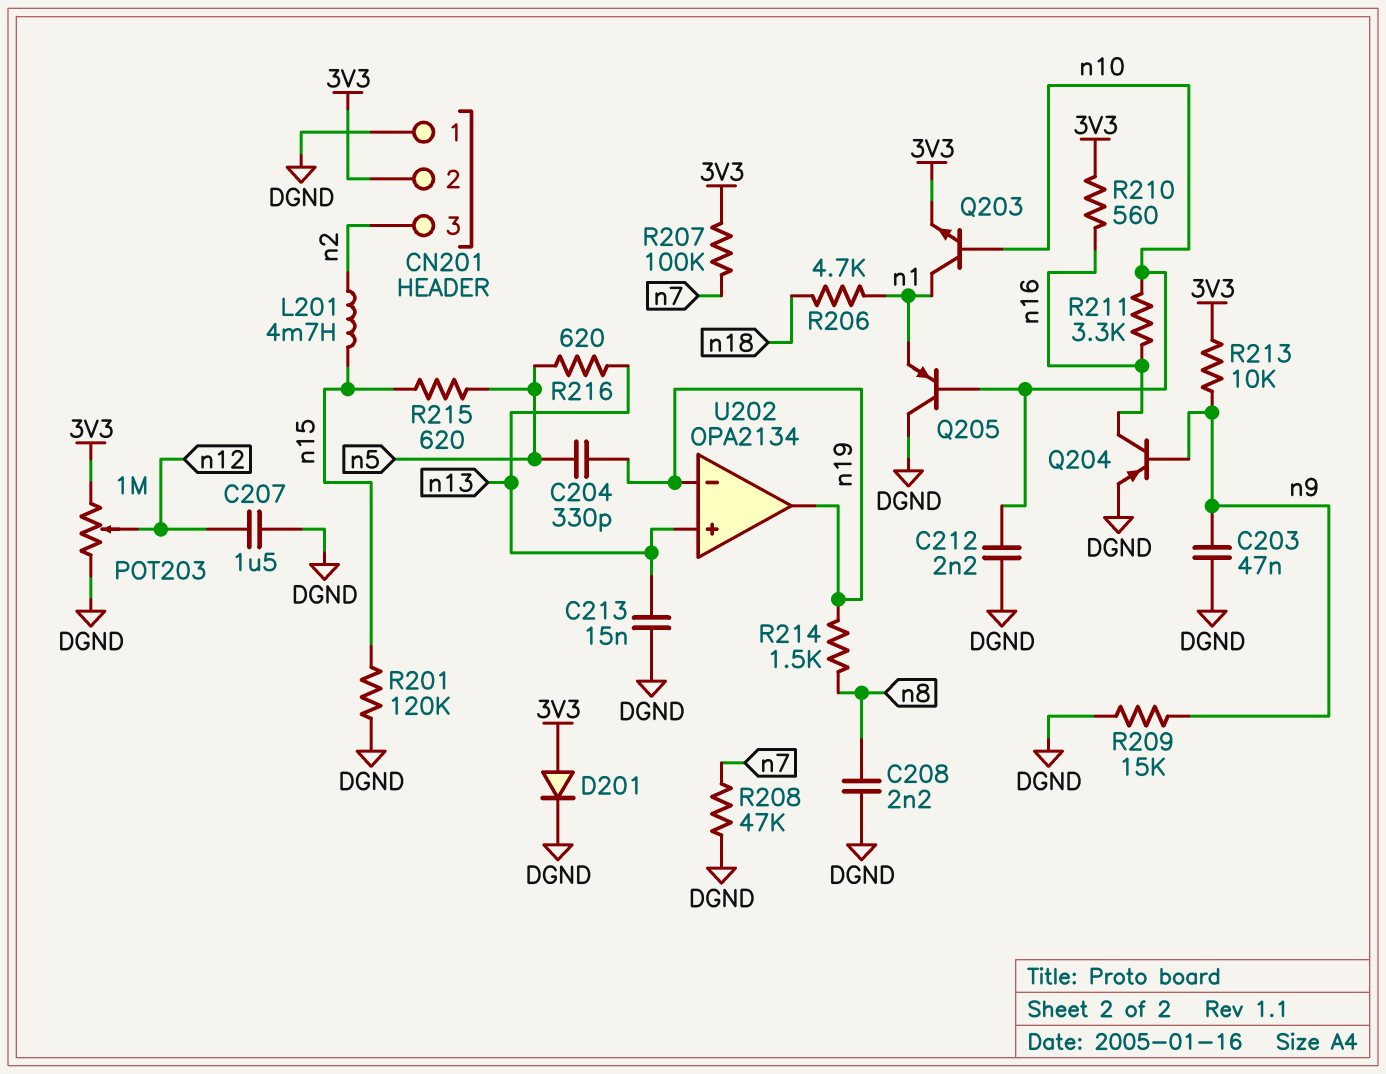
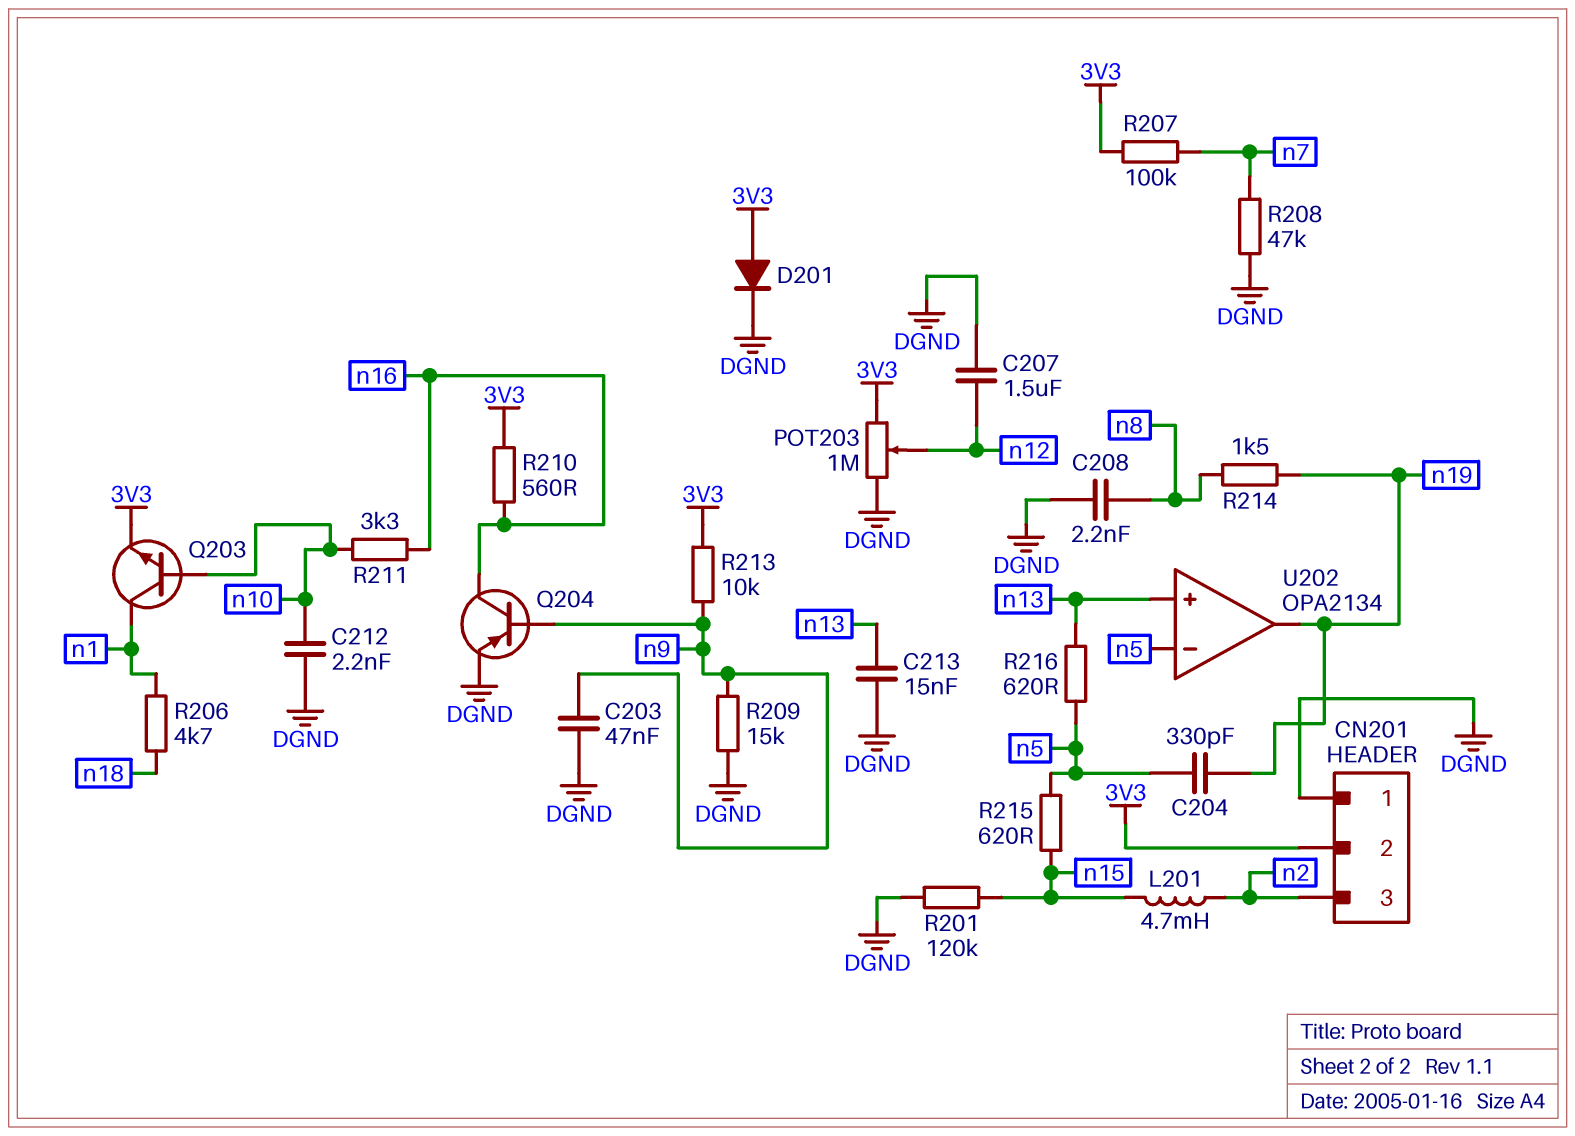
Q205: PNP (B n10, C DGND, E n1) -> none
U202 pin in-: n19 -> n5

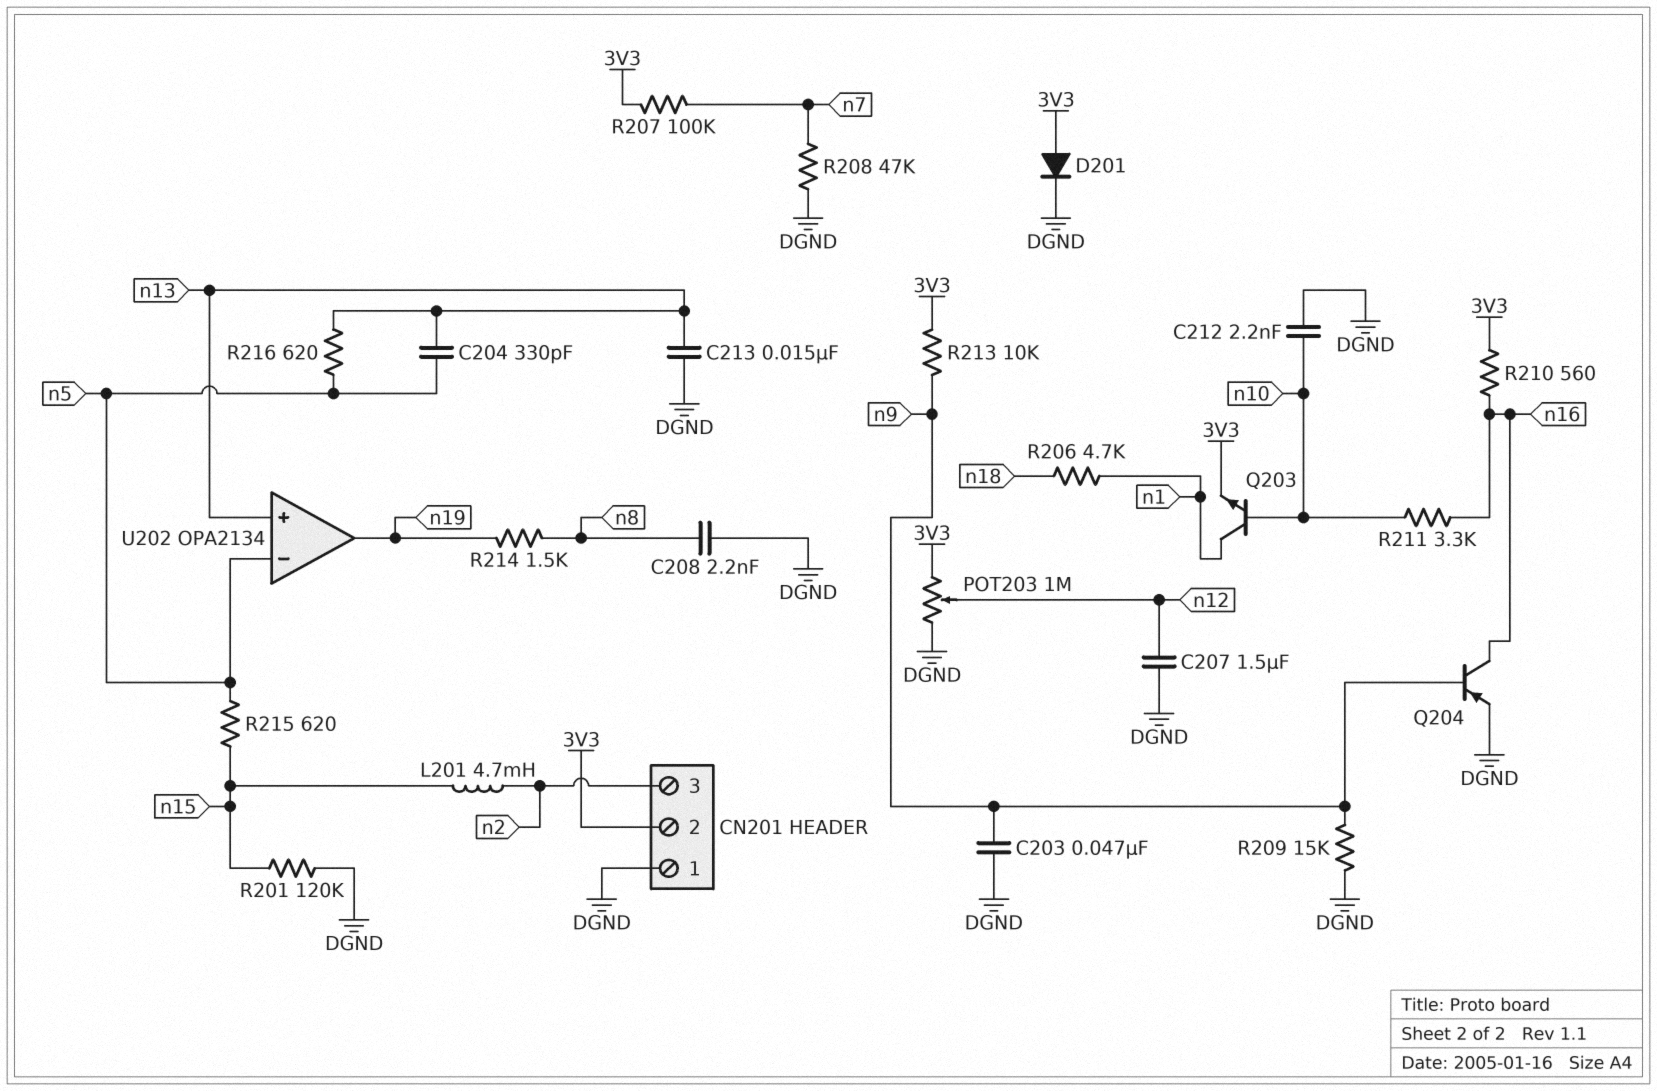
C204: 330pF (n5, n19) -> 330pF (n5, n13)

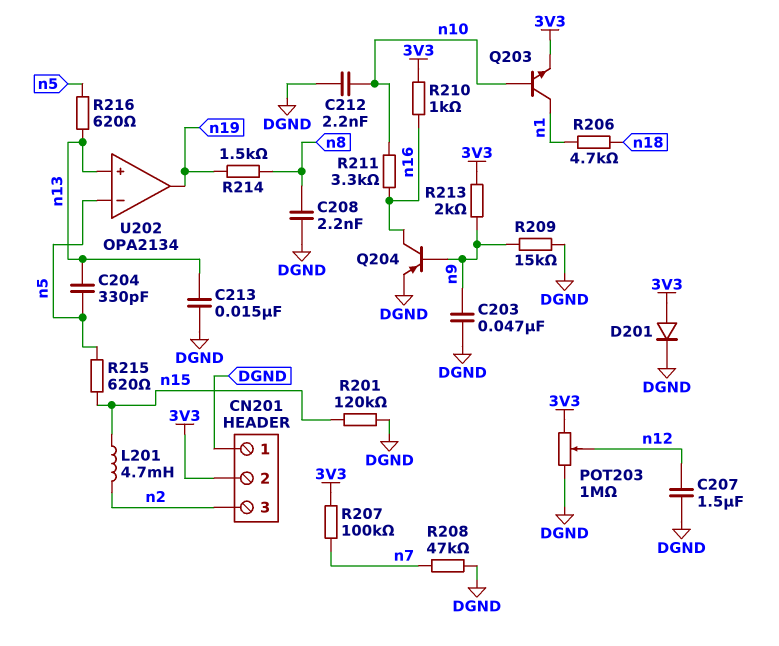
R210: 560 (3V3, n16) -> 1k (3V3, n16)
R213: 10k (3V3, n9) -> 2k (3V3, n9)

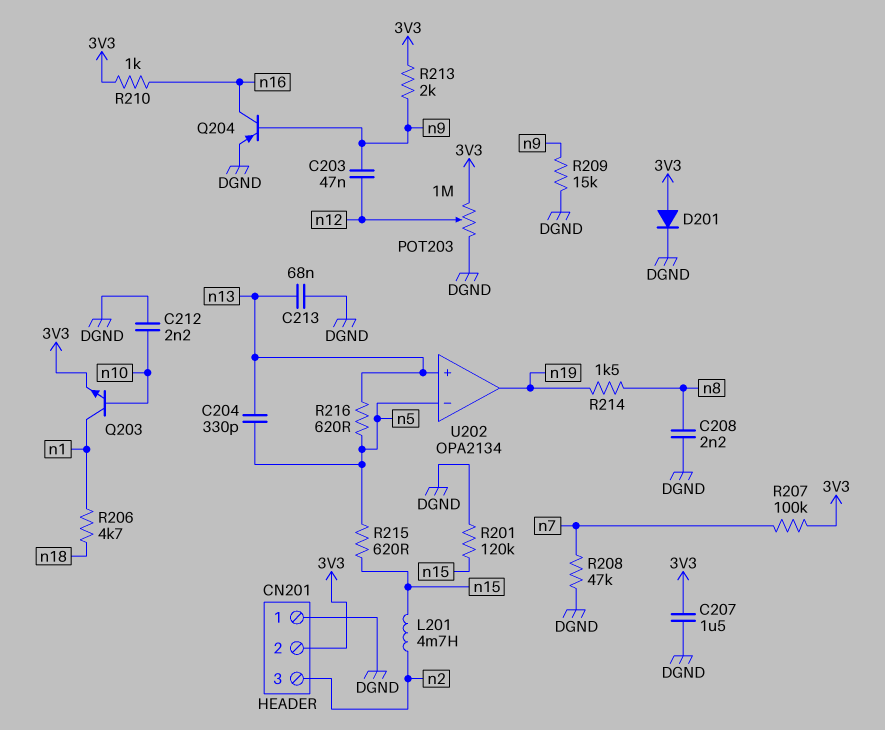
C203: 47nF (DGND, n9) -> 47nF (n9, n12)
C207: 1.5uF (DGND, n12) -> 1.5uF (3V3, DGND)
C213: 15nF (DGND, n13) -> 68nF (DGND, n13)
R211: 3.3k (n10, n16) -> none

